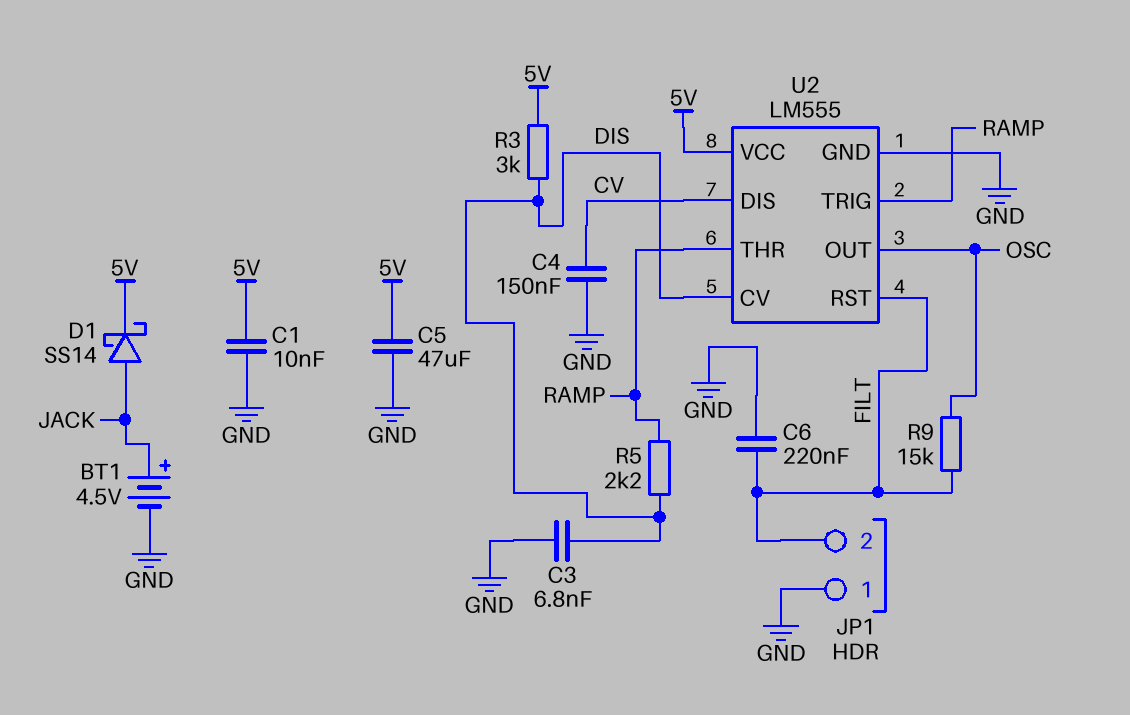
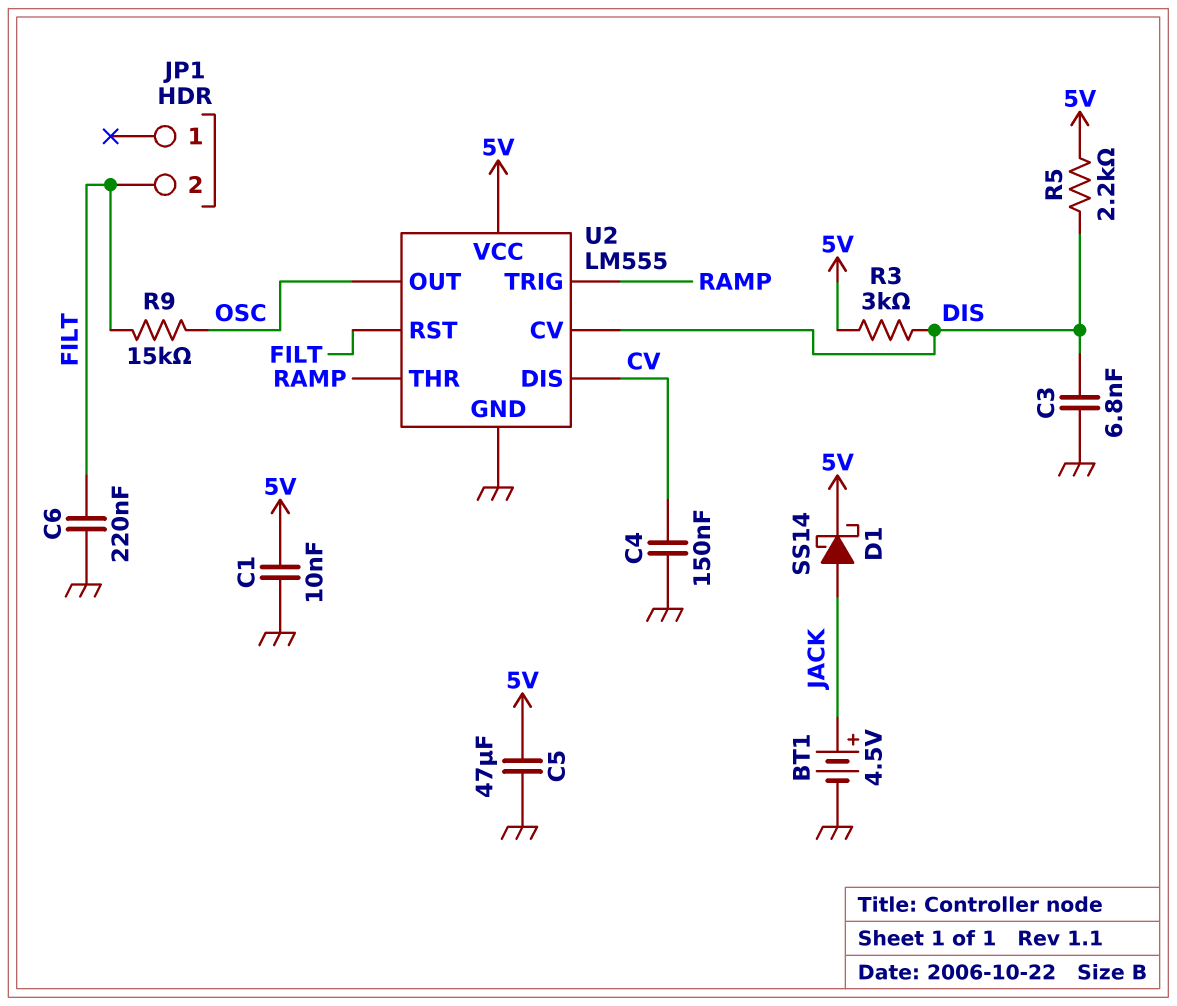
JP1 pin 1: GND -> none
R5: 2.2k (DIS, RAMP) -> 2.2k (5V, DIS)

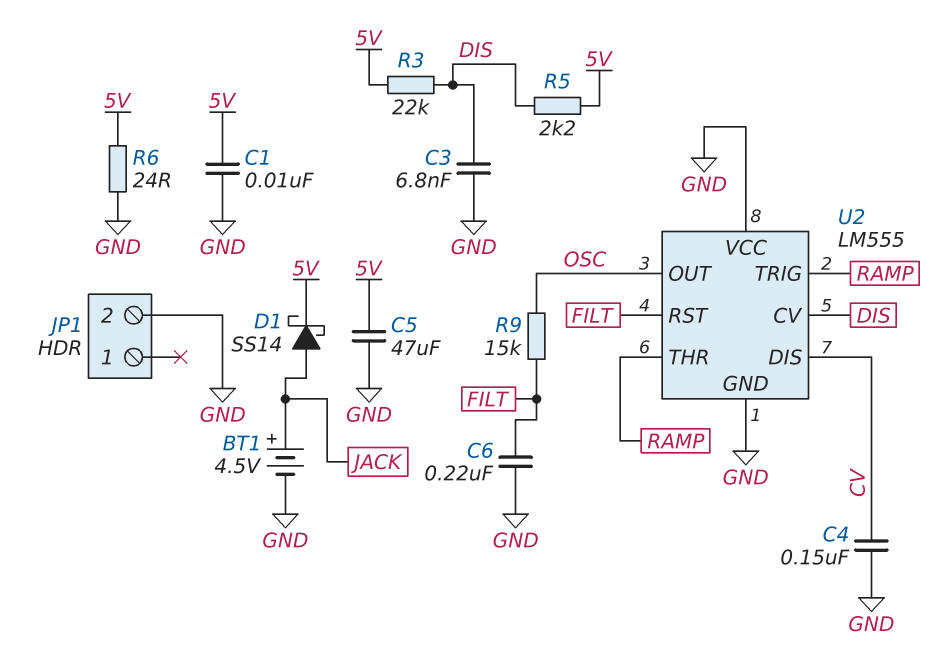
JP1 pin 2: FILT -> GND
R3: 3k (5V, DIS) -> 22k (5V, DIS)
R6: none -> 24 (5V, GND)
U2 pin VCC: 5V -> GND

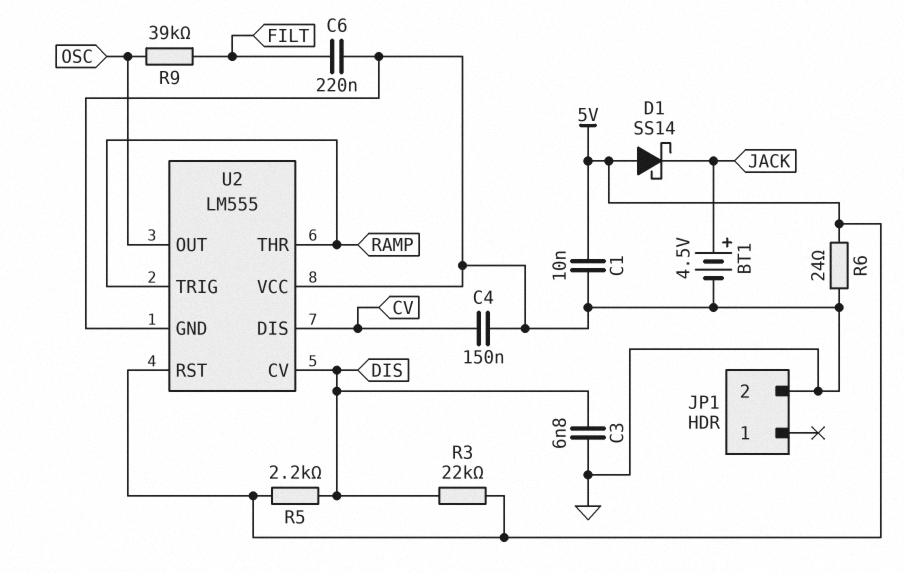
C5: 47uF (5V, GND) -> none
D1: schottky SS14 (A JACK, K 5V) -> schottky SS14 (A 5V, K JACK)
R9: 15k (FILT, OSC) -> 39k (FILT, OSC)
U2 pin RST: FILT -> 5V

